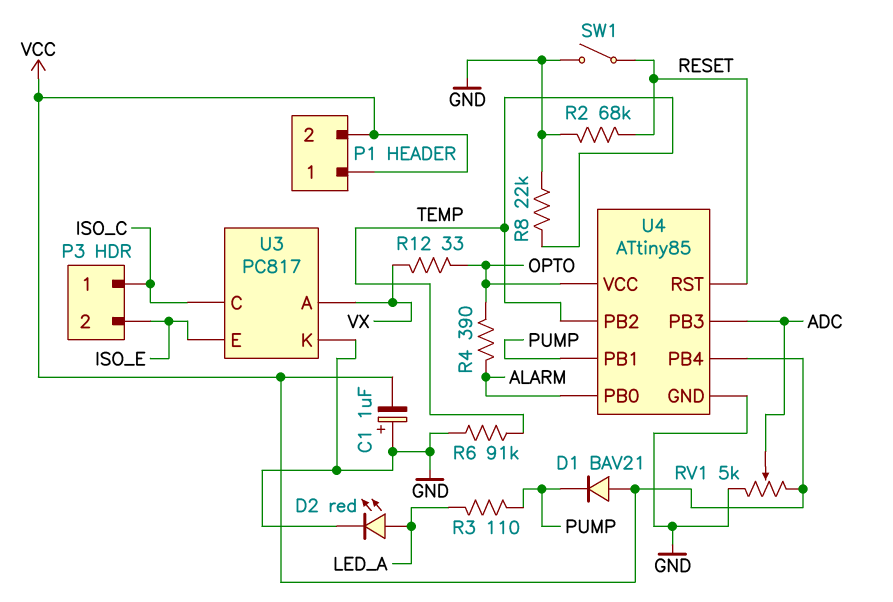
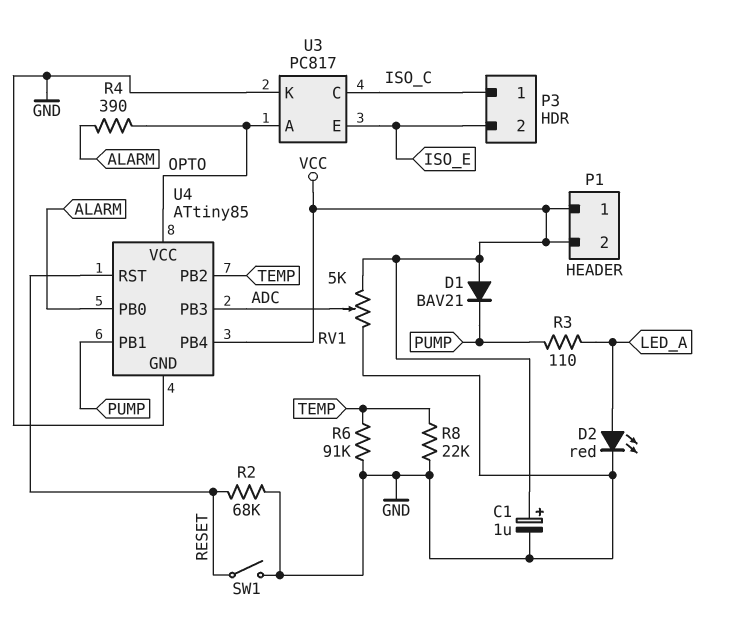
C1: 1uF (plus GND, minus VCC) -> 1uF (plus VCC, minus GND)
R12: 33 (OPTO, VX) -> none
U3 pin A: VX -> OPTO

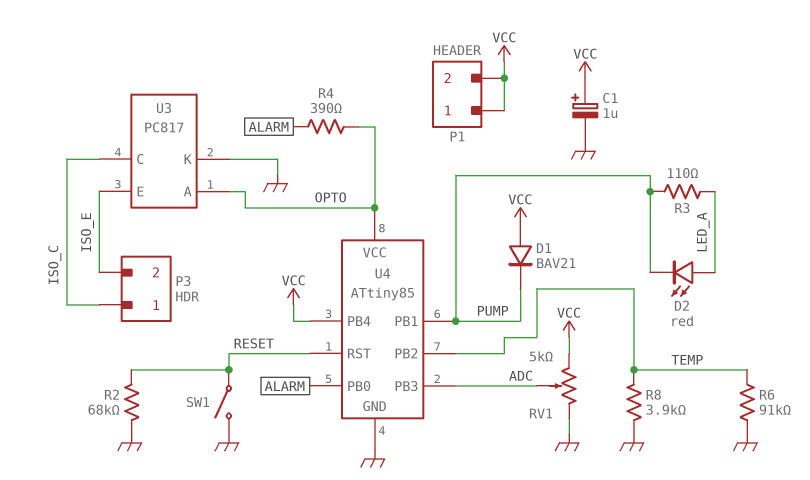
D2: LED red (A LED_A, K GND) -> LED red (A LED_A, K PUMP)
R8: 22k (GND, TEMP) -> 3.9k (GND, TEMP)

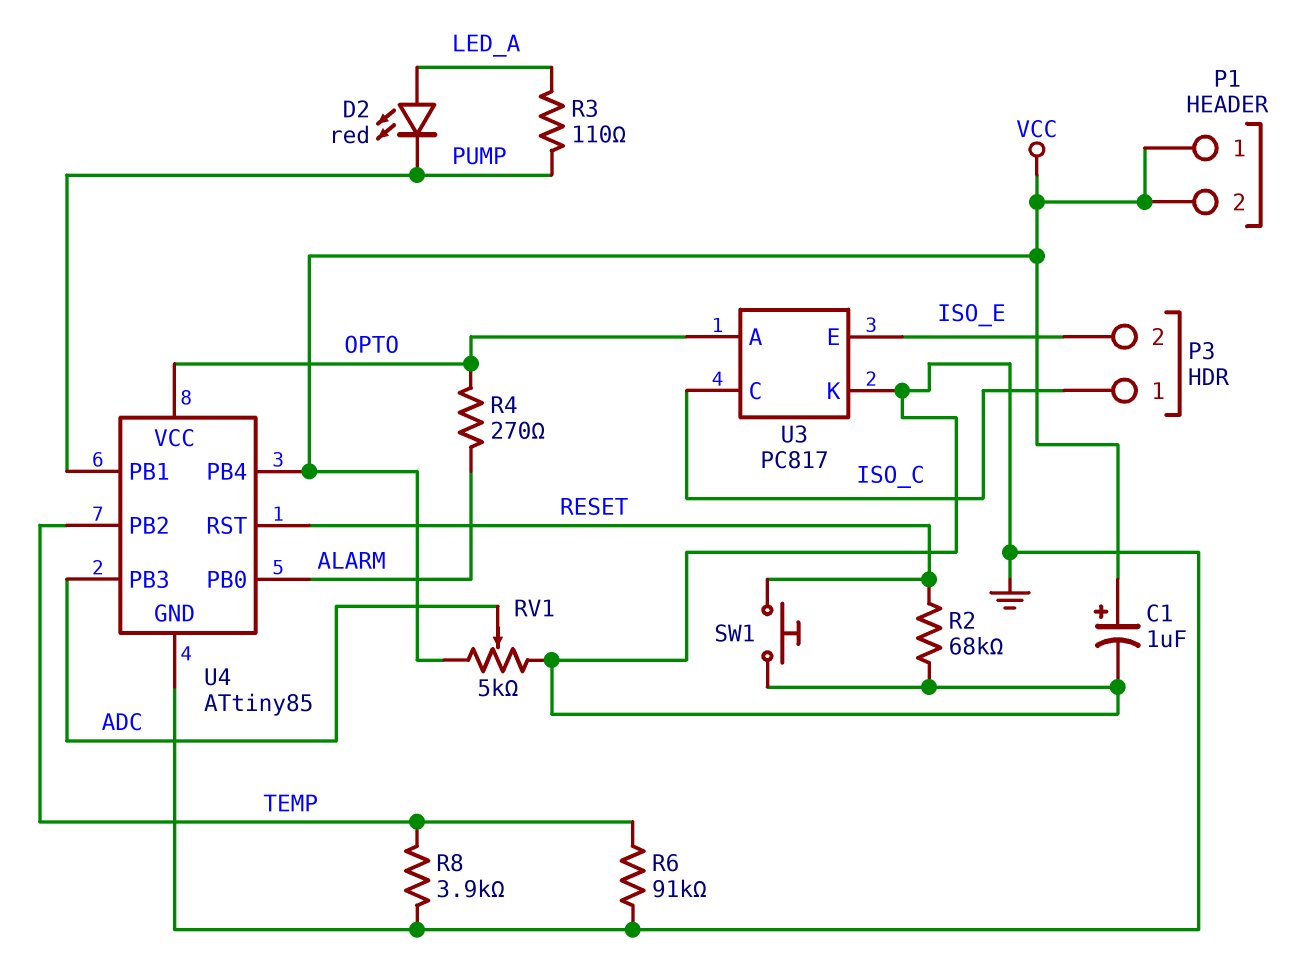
D1: diode BAV21 (A VCC, K PUMP) -> none
R4: 390 (ALARM, OPTO) -> 270 (ALARM, OPTO)
SW1: switch (GND, RESET) -> button (GND, RESET)

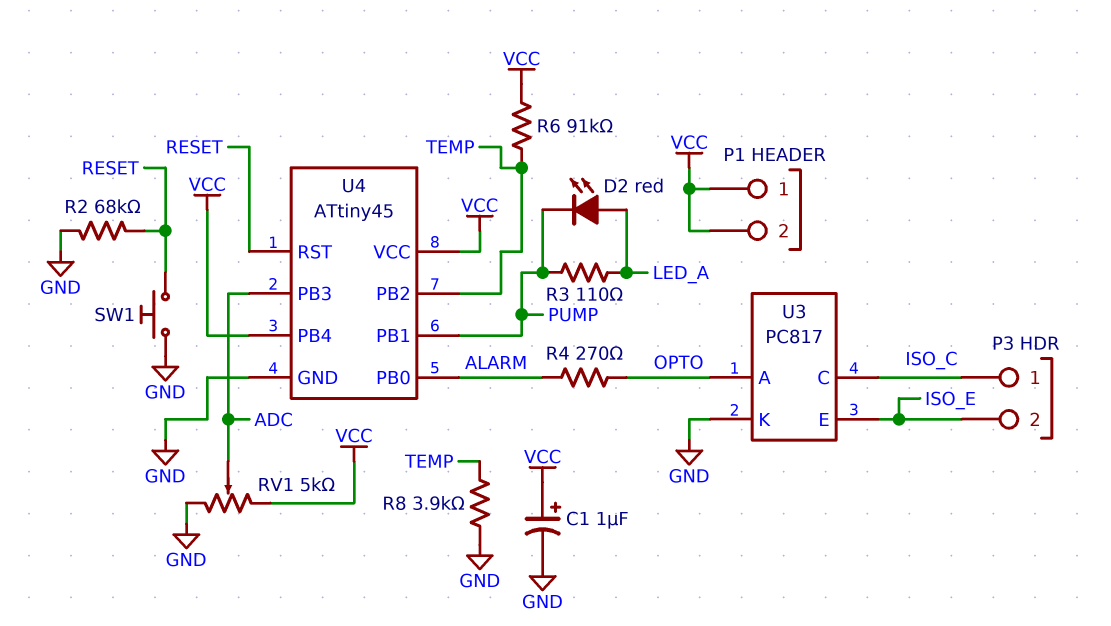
R6: 91k (GND, TEMP) -> 91k (TEMP, VCC)
U4: ATtiny85 -> ATtiny45
U4 pin VCC: OPTO -> VCC

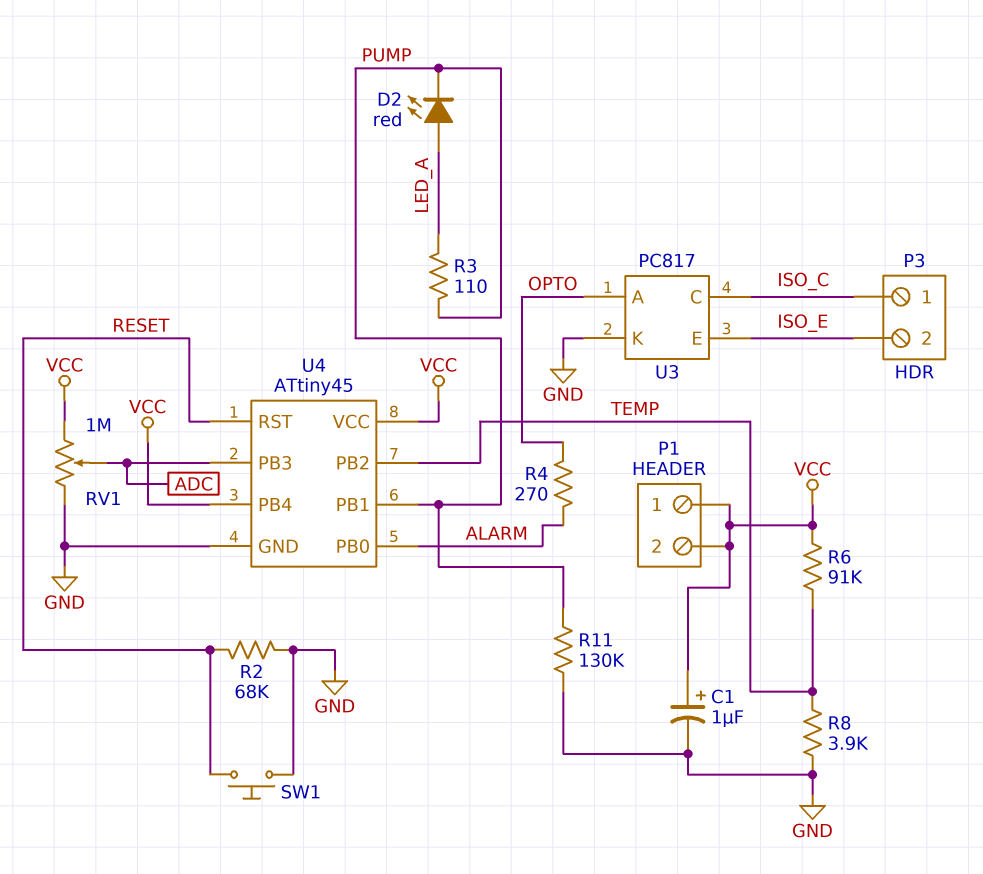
R11: none -> 130k (GND, PUMP)
RV1: 5k (GND, VCC, wiper ADC) -> 1M (GND, VCC, wiper ADC)

